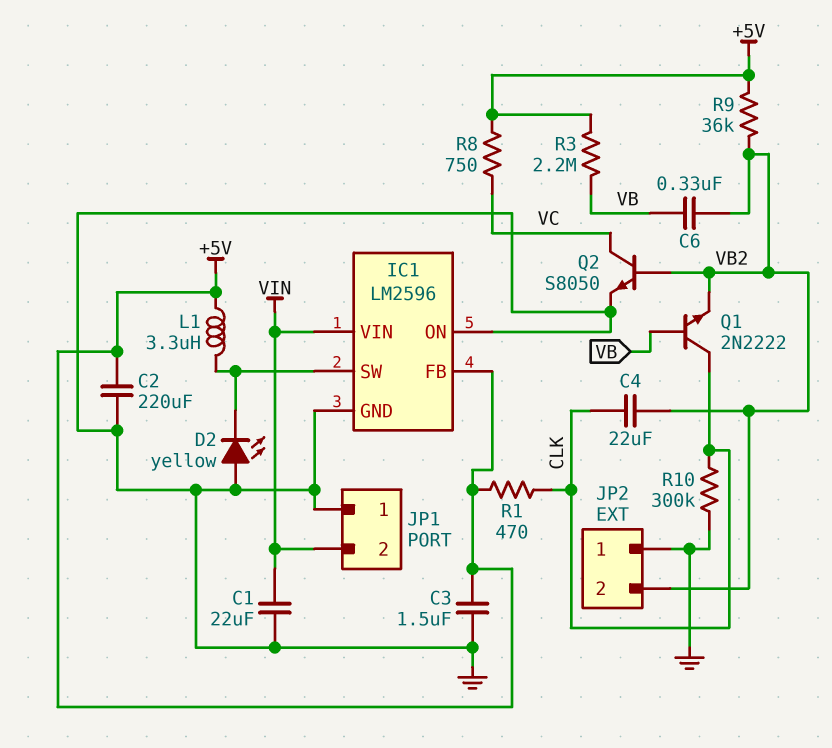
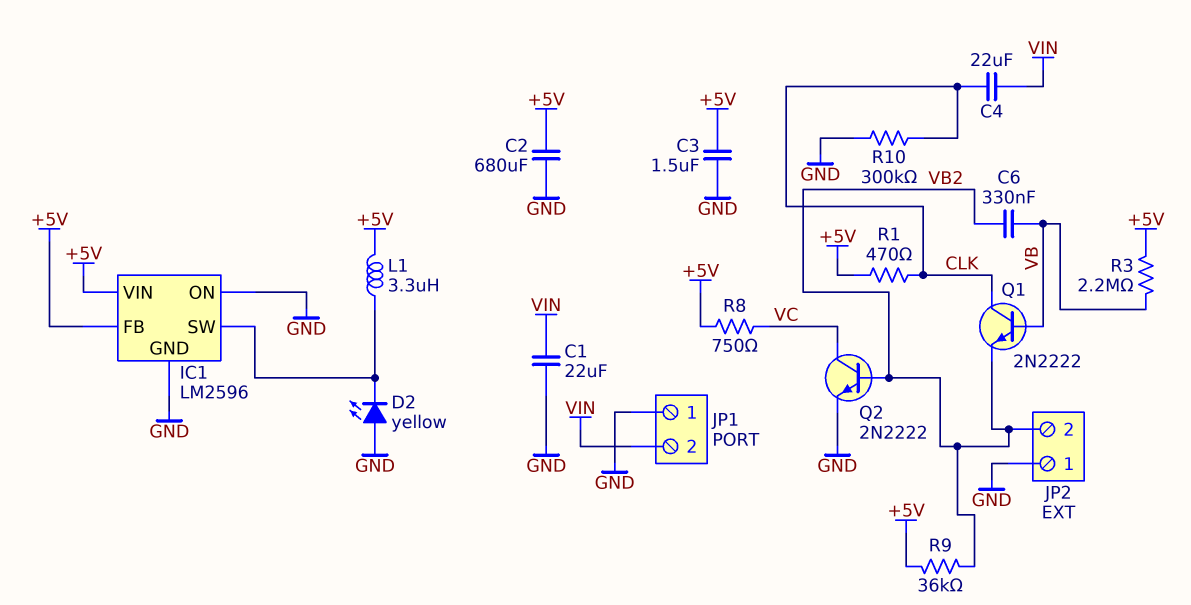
C2: 220uF (+5V, GND) -> 680uF (+5V, GND)
C4: 22uF (CLK, VB2) -> 22uF (CLK, VIN)
IC1 pin VIN: VIN -> +5V
Q2: NPN S8050 (B VB2, C VC, E GND) -> NPN 2N2222 (B VB2, C VC, E GND)

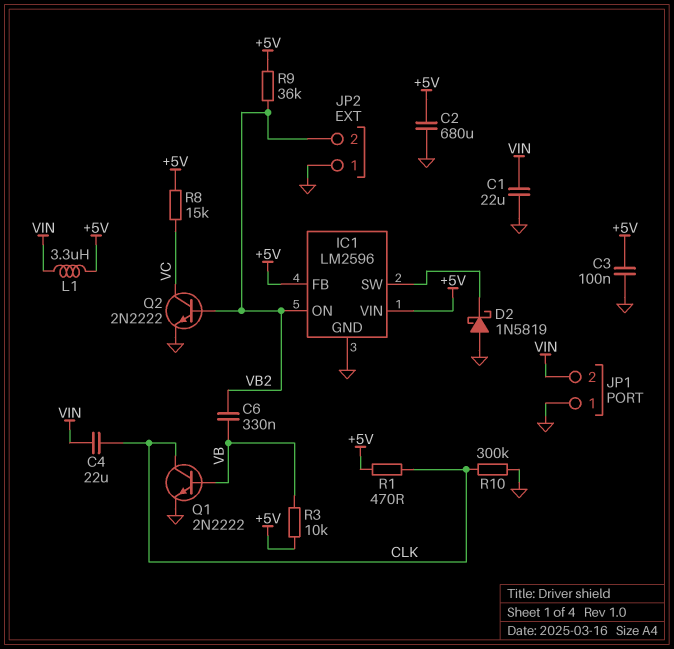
C3: 1.5uF (+5V, GND) -> 100nF (+5V, GND)
D2: LED yellow (A GND, K IC1/SW) -> schottky 1N5819 (A GND, K IC1/SW)
IC1 pin ON: GND -> VB2
L1: 3.3uH (+5V, IC1/SW) -> 3.3uH (+5V, VIN)
Q1: NPN 2N2222 (B VB, C CLK, E VB2) -> NPN 2N2222 (B VB, C CLK, E GND)
R3: 2.2M (+5V, VB) -> 10k (+5V, VB)
R8: 750 (+5V, VC) -> 15k (+5V, VC)

